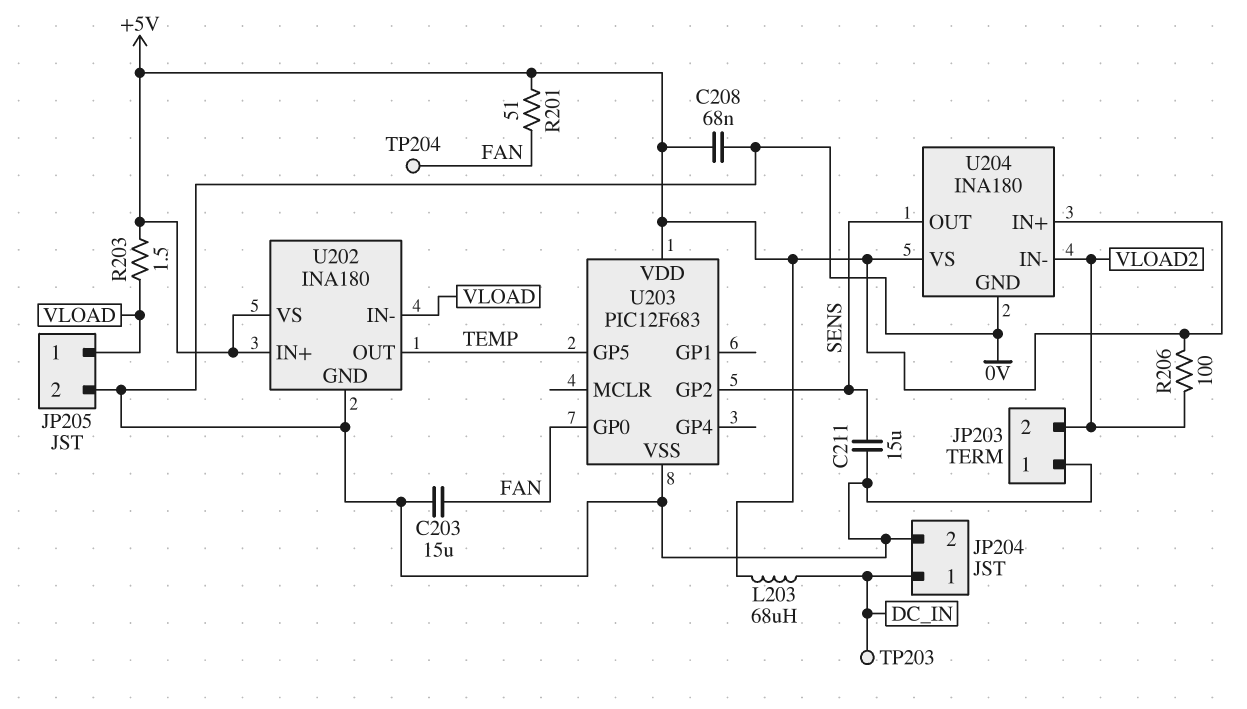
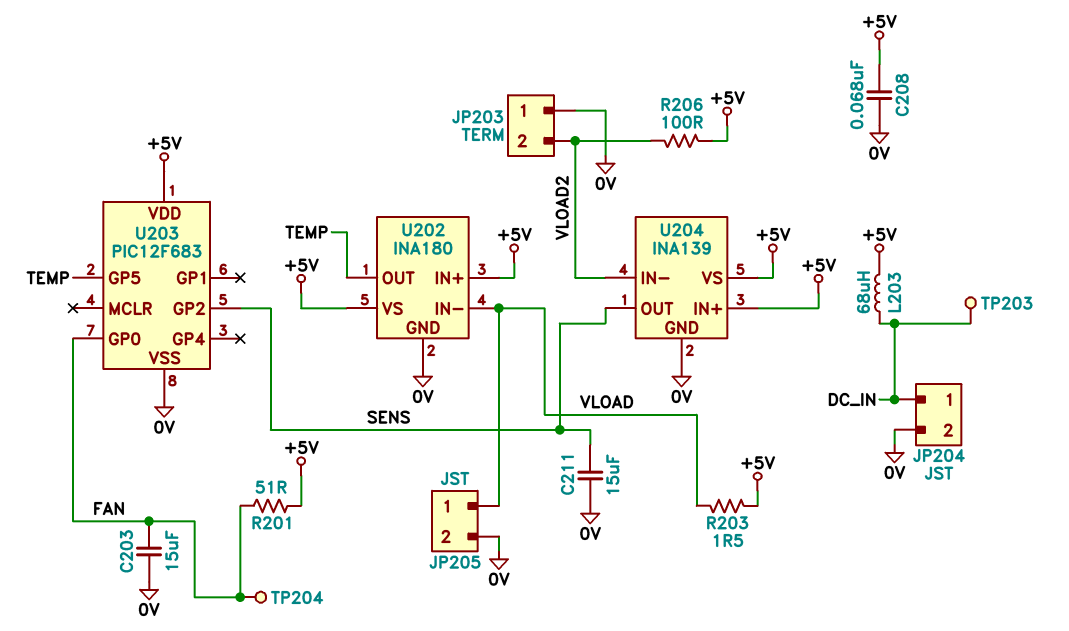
U204: INA180 -> INA139

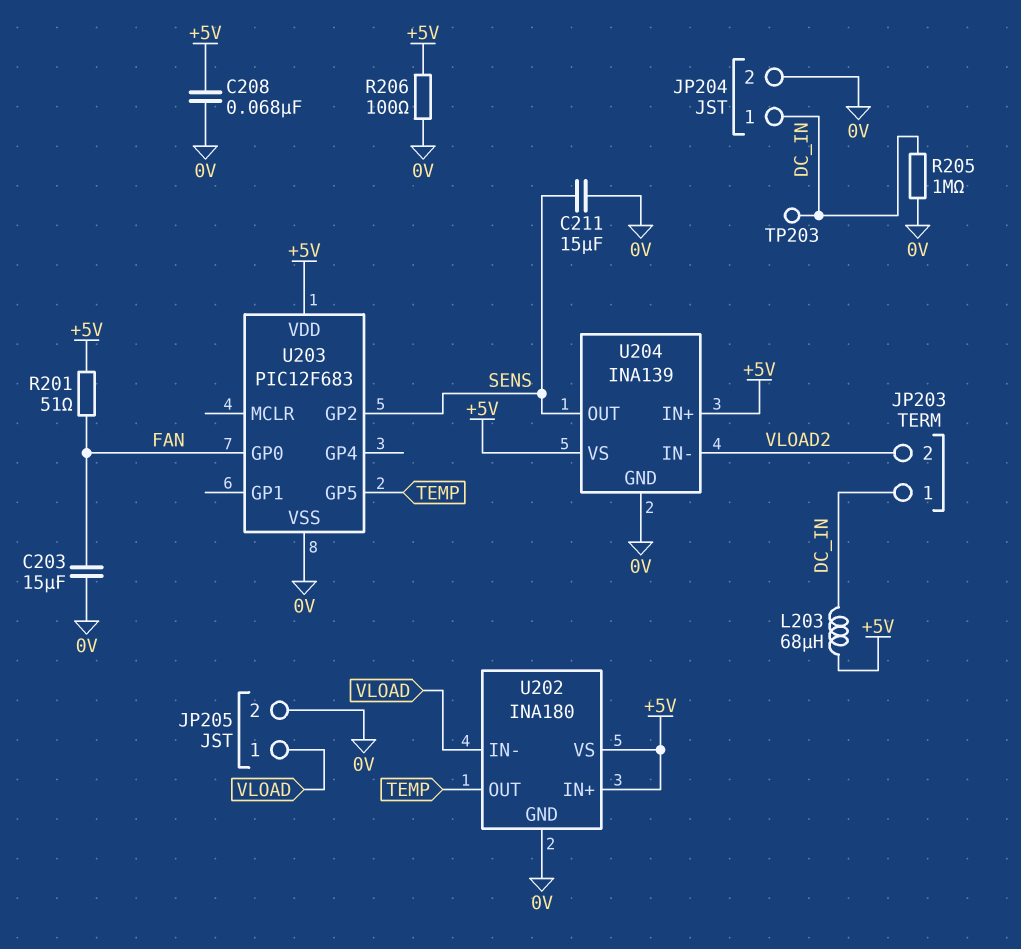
JP203 pin 1: 0V -> DC_IN
R203: 1.5 (+5V, VLOAD) -> none
R205: none -> 1M (0V, DC_IN)
R206: 100 (+5V, VLOAD2) -> 100 (+5V, 0V)
TP204: test point (FAN) -> none

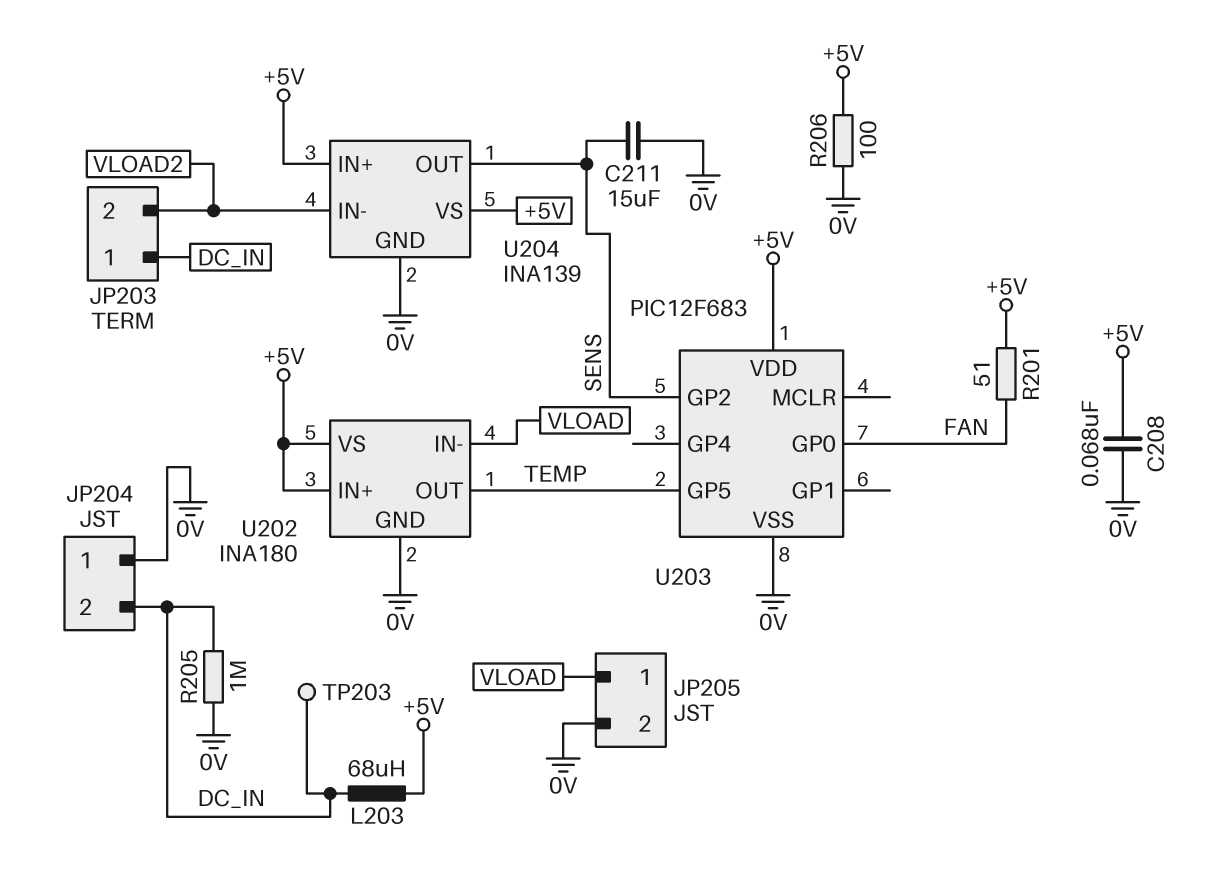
C203: 15uF (0V, FAN) -> none
JP204 pin 1: DC_IN -> 0V
JP204 pin 2: 0V -> DC_IN

